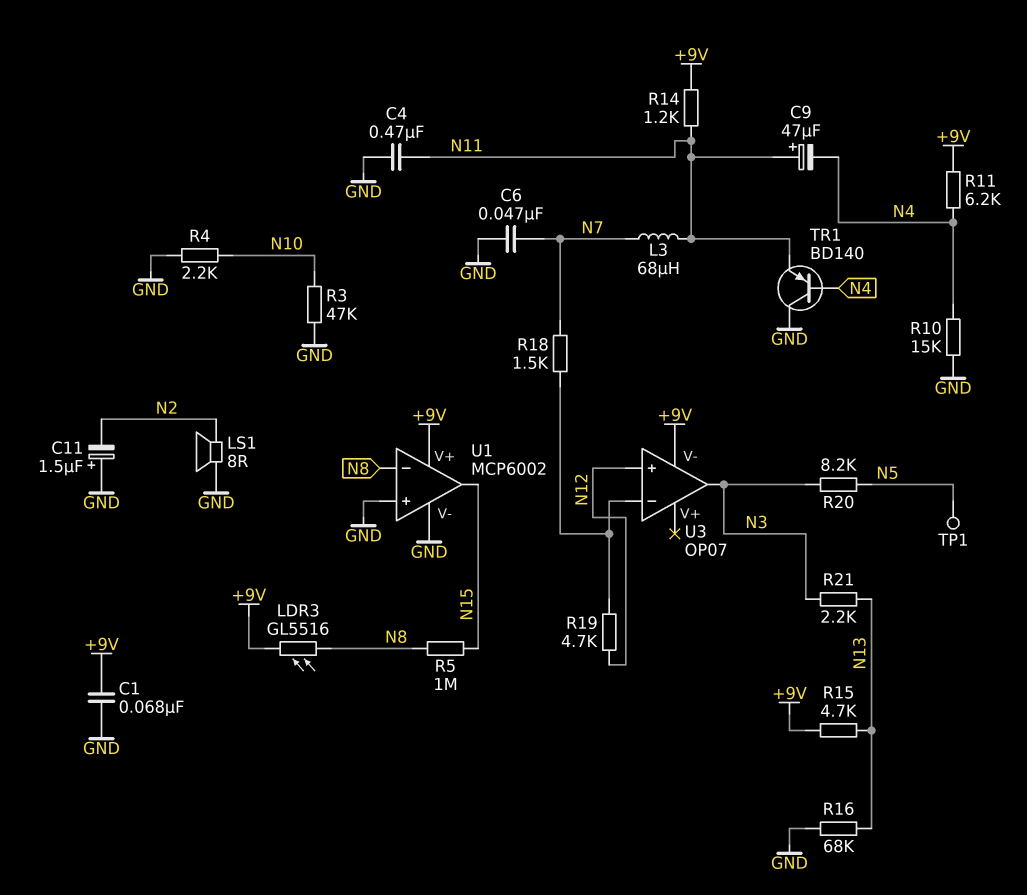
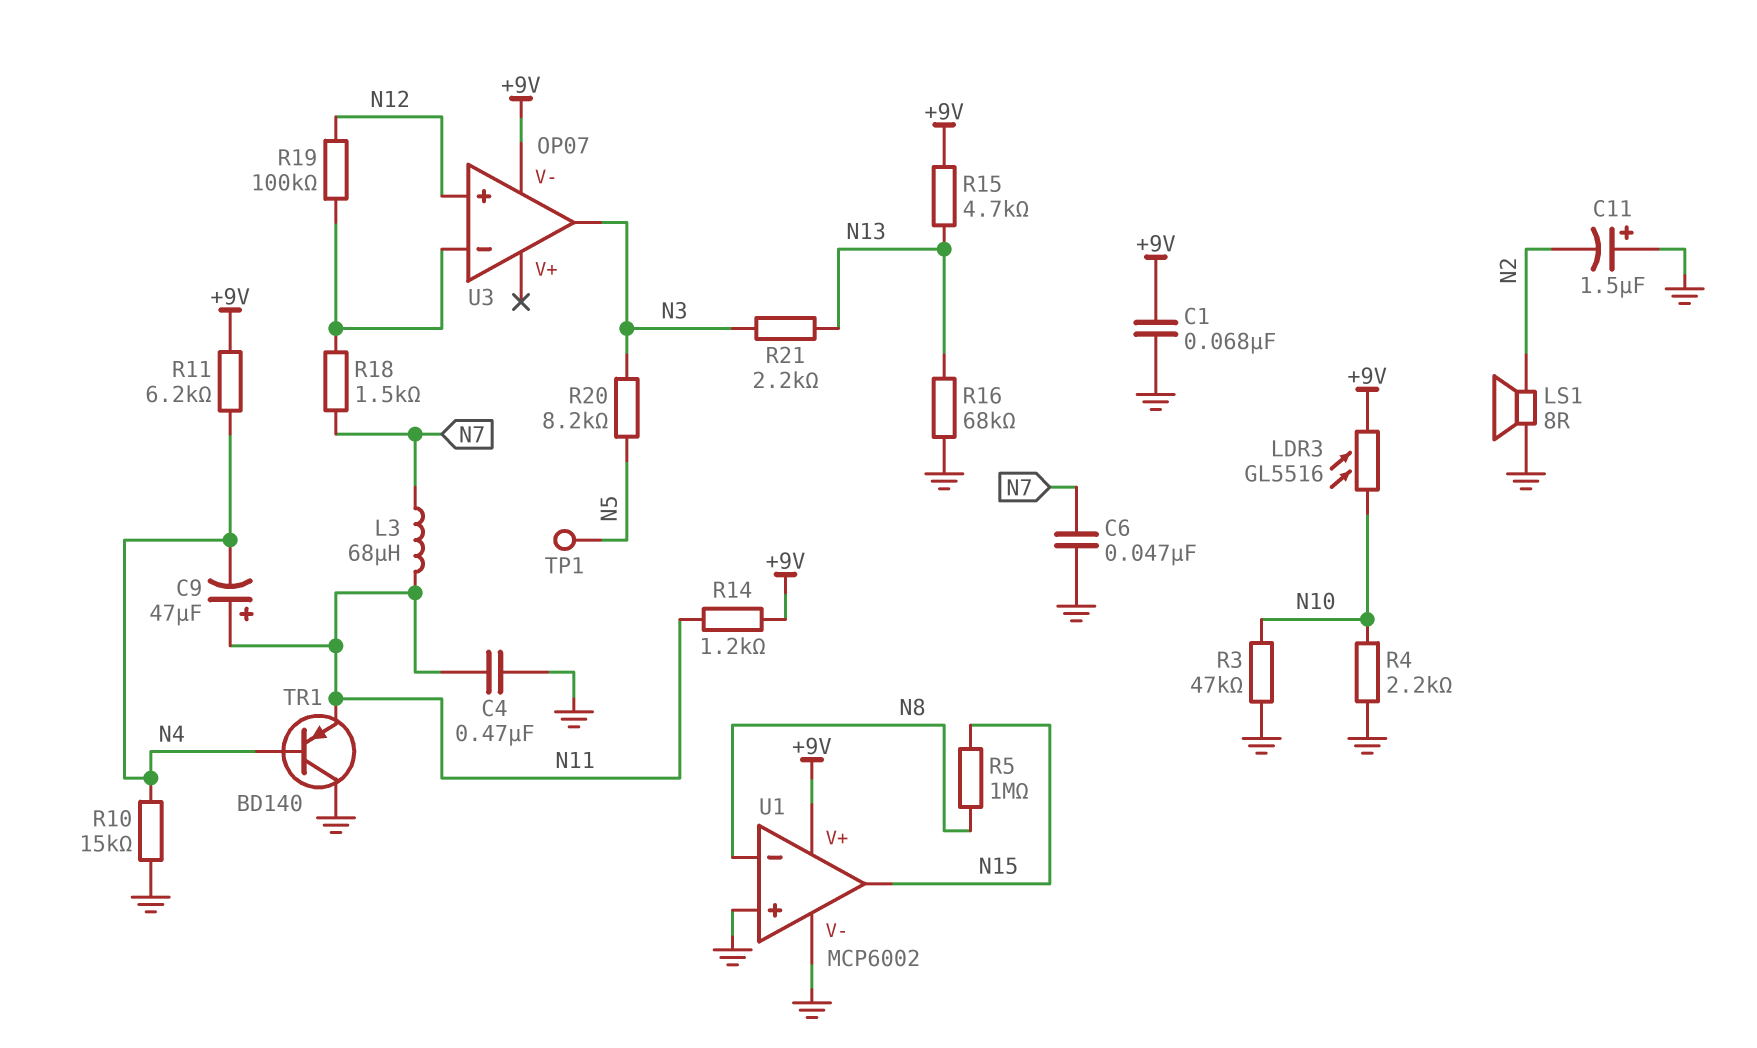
LDR3: GL5516 (+9V, N8) -> GL5516 (+9V, N10)
R19: 4.7k (N12, U3/in-) -> 100k (N12, U3/in-)

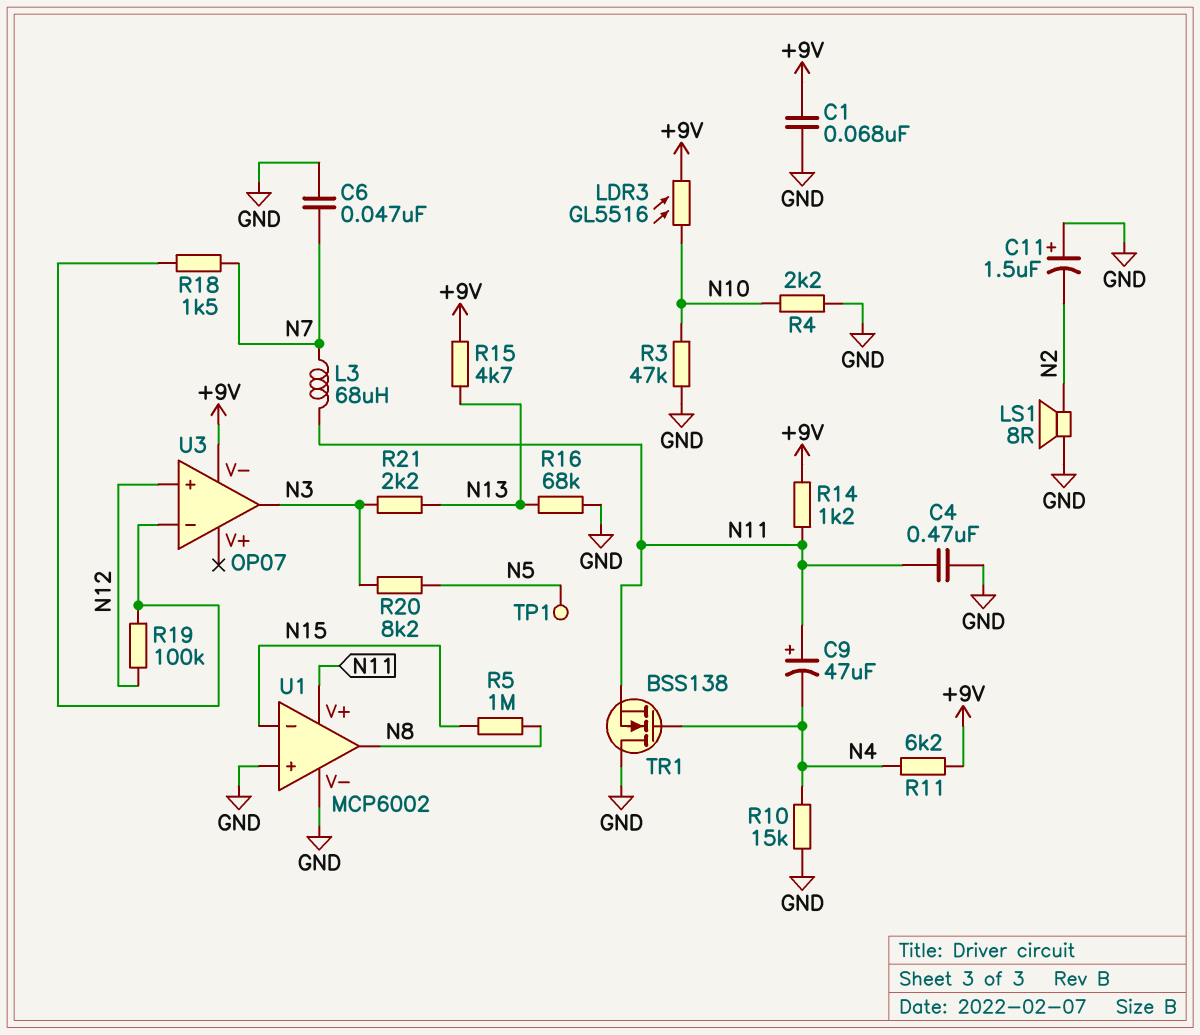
TR1: PNP BD140 (B N4, C GND, E N11) -> NMOS BSS138 (G N4, D GND, S N11)
U1 pin V+: +9V -> N11
U1 pin in-: N8 -> N15
U1 pin out: N15 -> N8

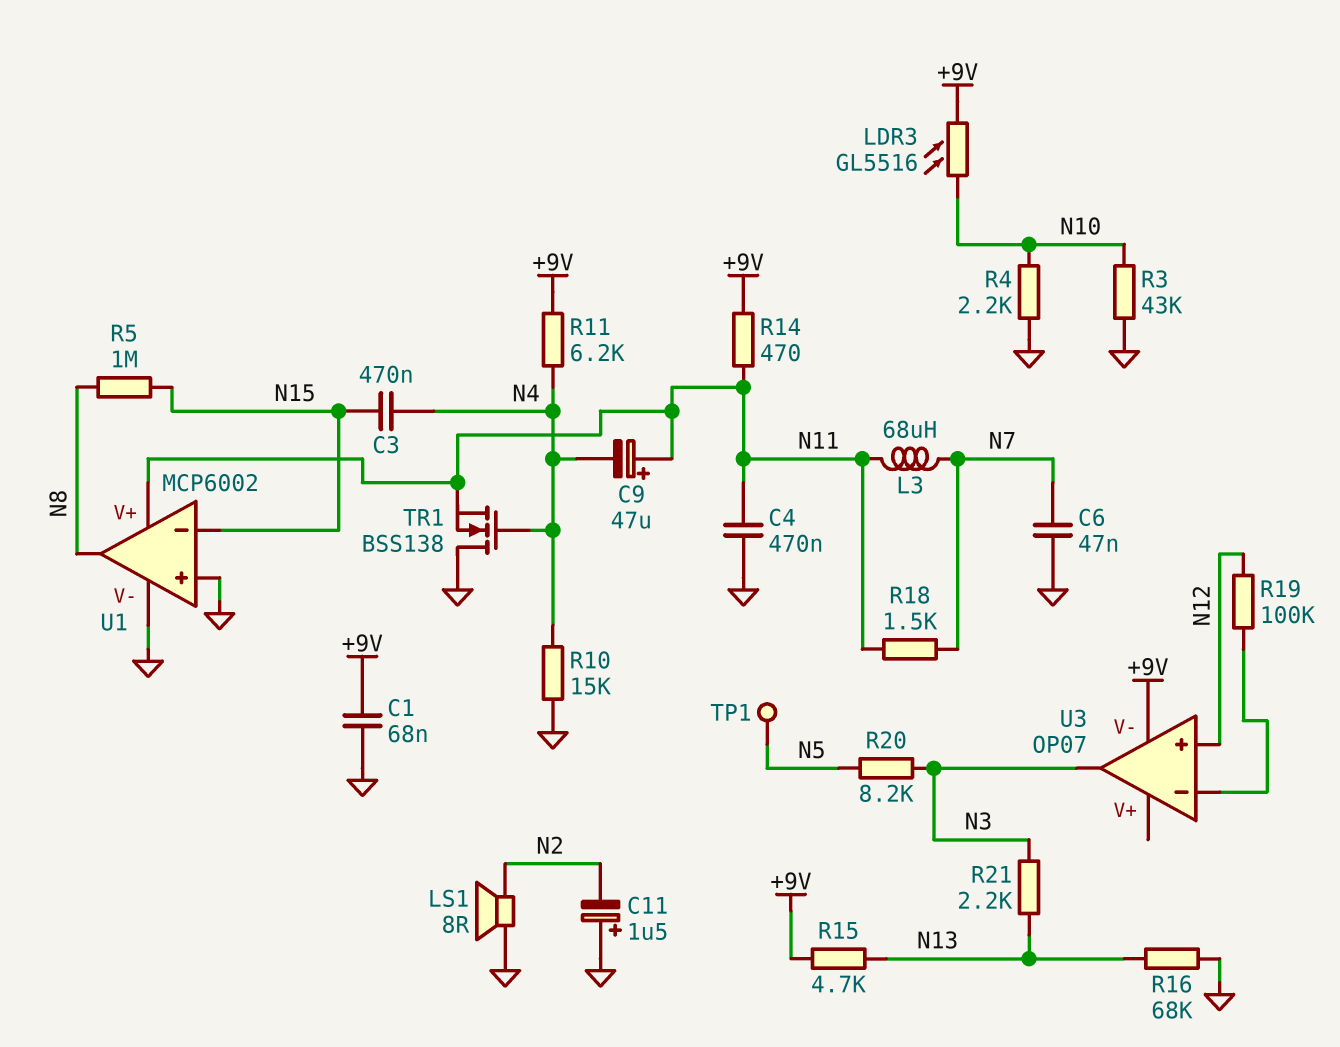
C3: none -> 470nF (N4, N15)
R3: 47k (GND, N10) -> 43k (GND, N10)
R14: 1.2k (+9V, N11) -> 470 (+9V, N11)
R18: 1.5k (N7, U3/in-) -> 1.5k (N7, N11)

